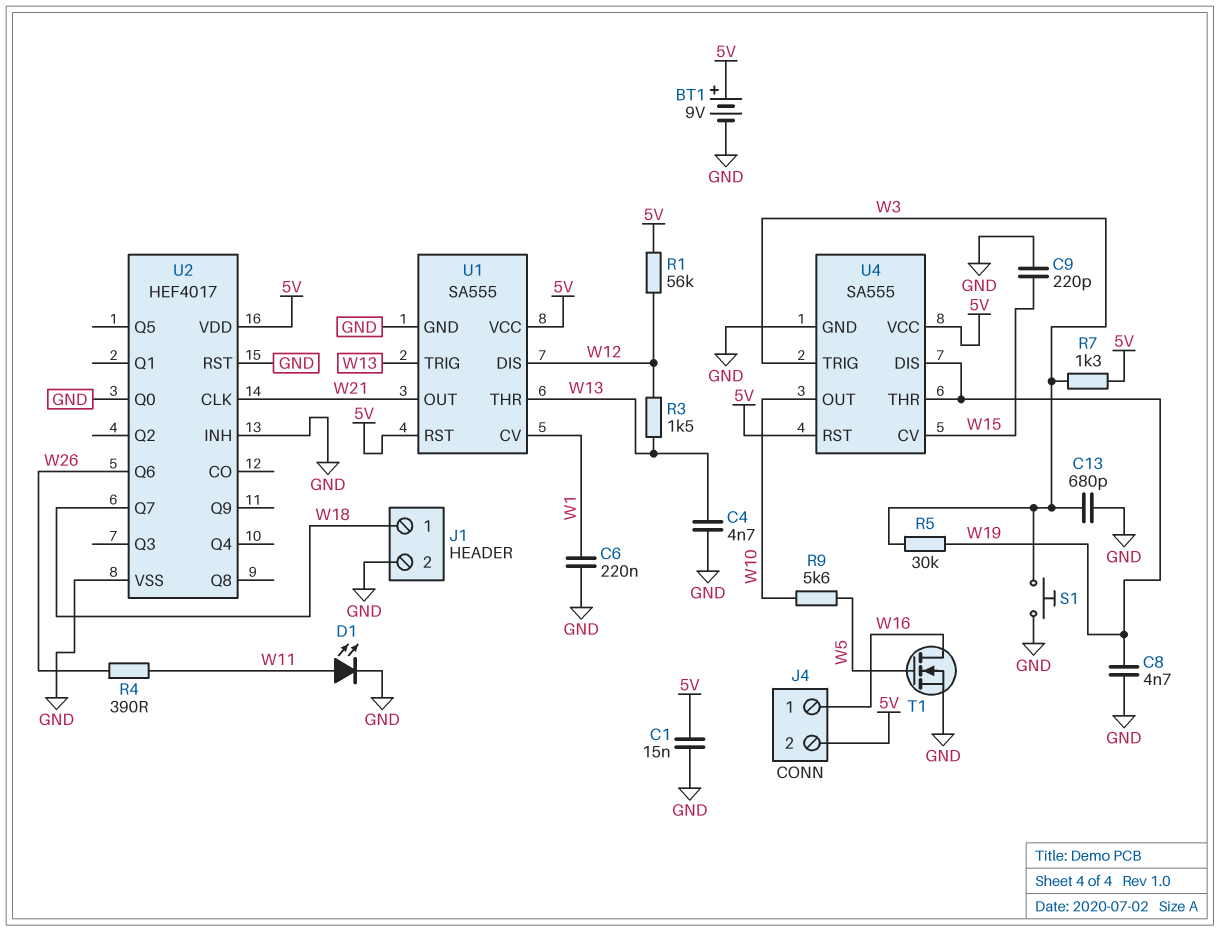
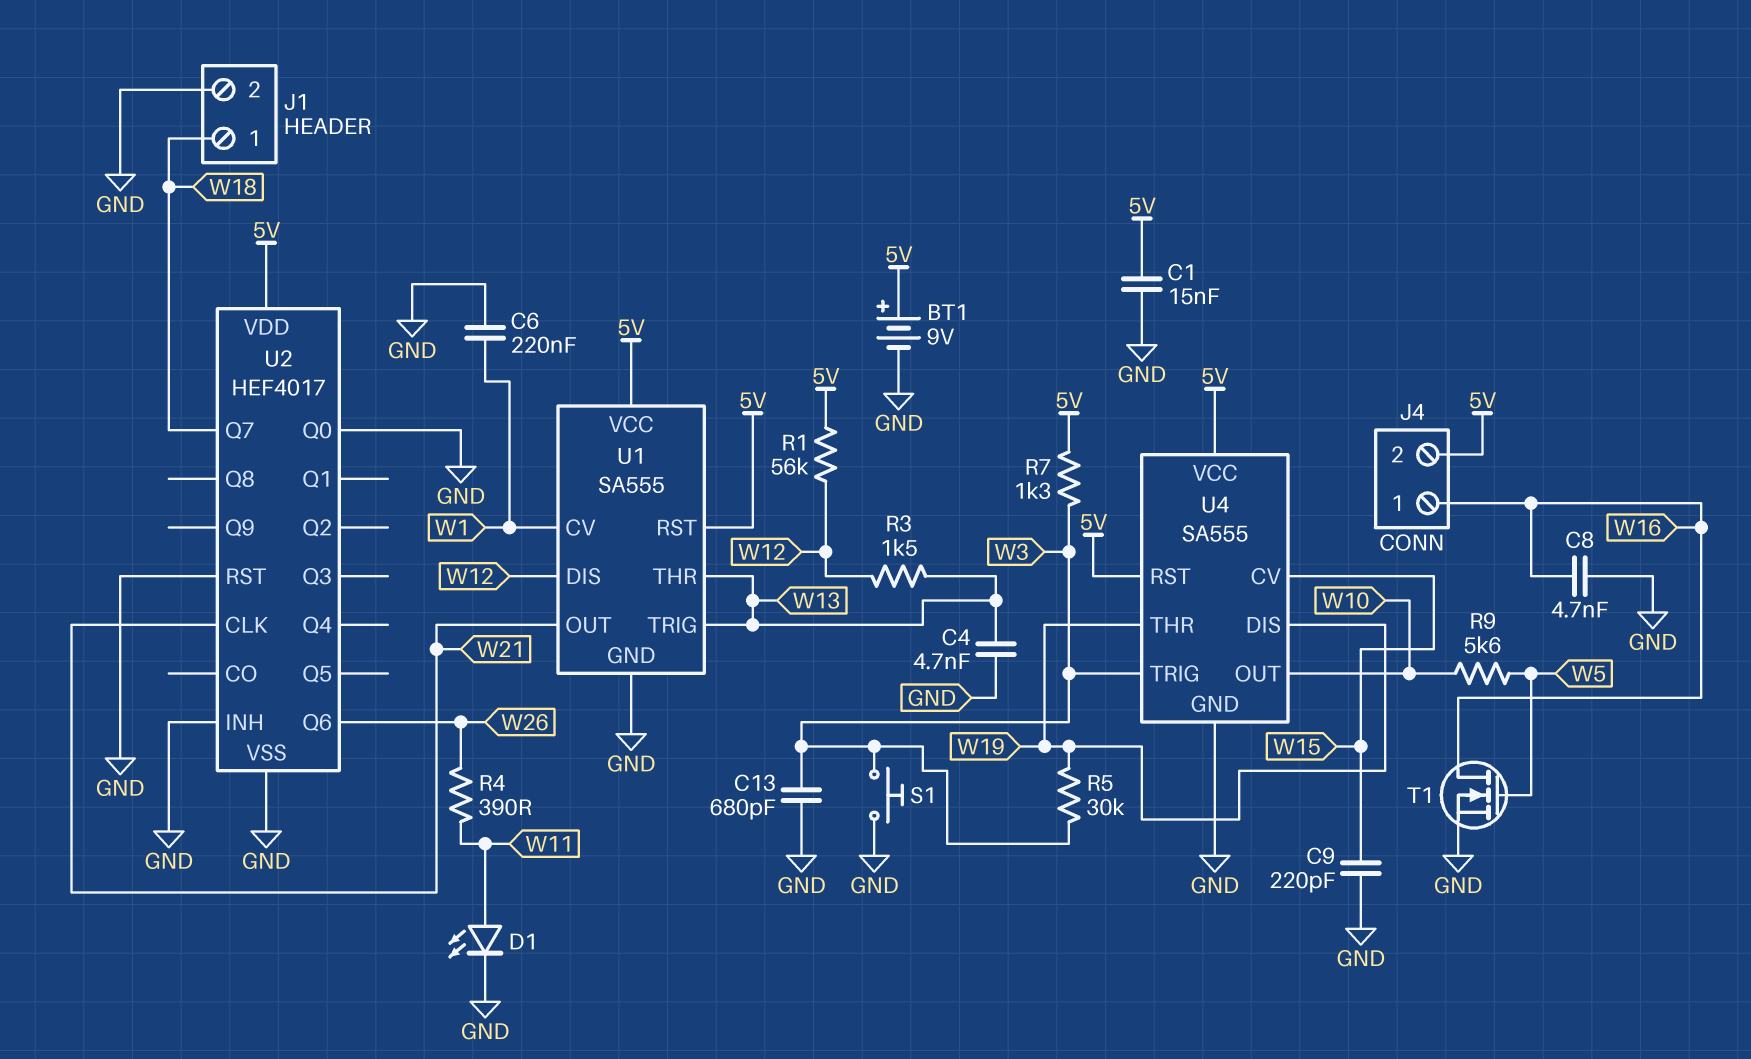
C8: 4.7nF (GND, W19) -> 4.7nF (GND, W16)

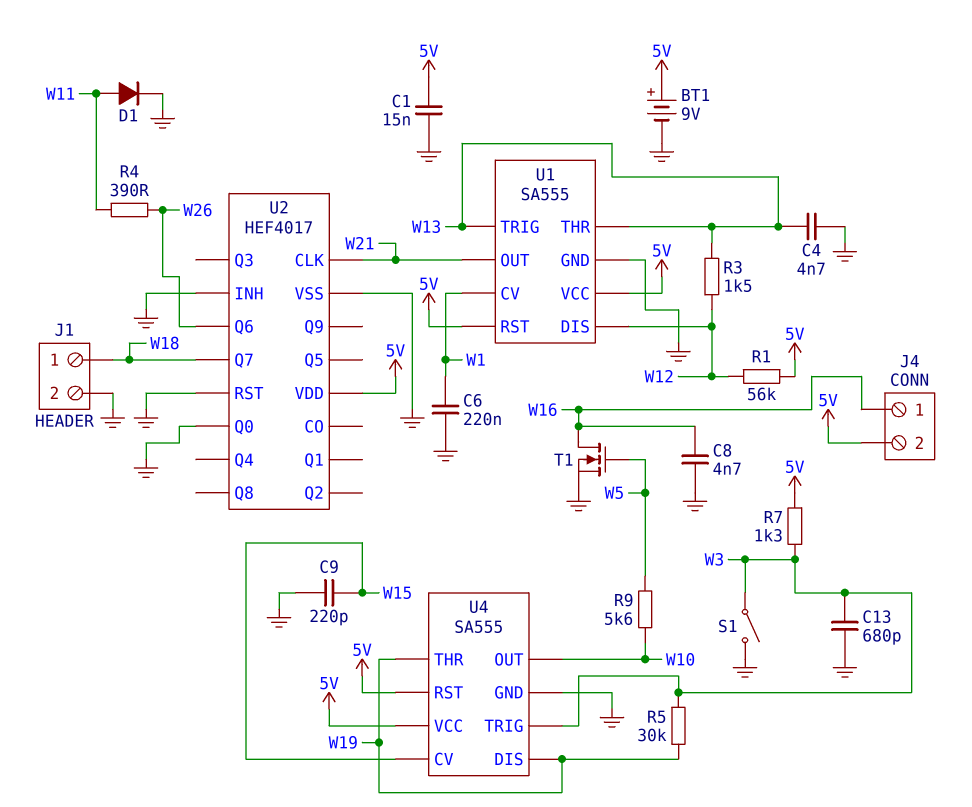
D1: LED (A W11, K GND) -> diode (A W11, K GND)
S1: button (GND, W3) -> switch (GND, W3)

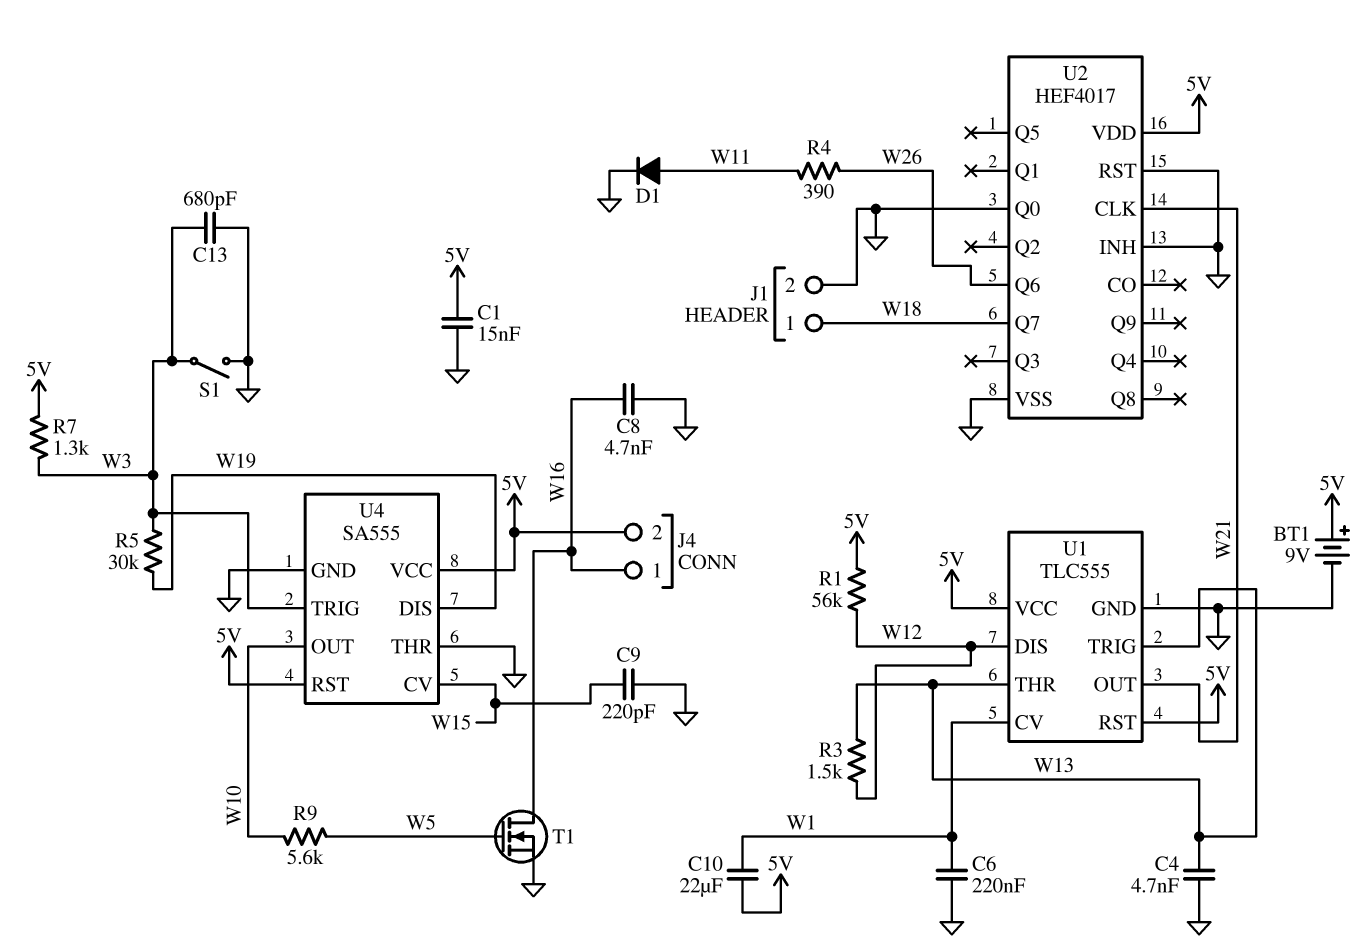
C10: none -> 22uF (5V, W1)
U1: SA555 -> TLC555
U4 pin THR: W19 -> GND

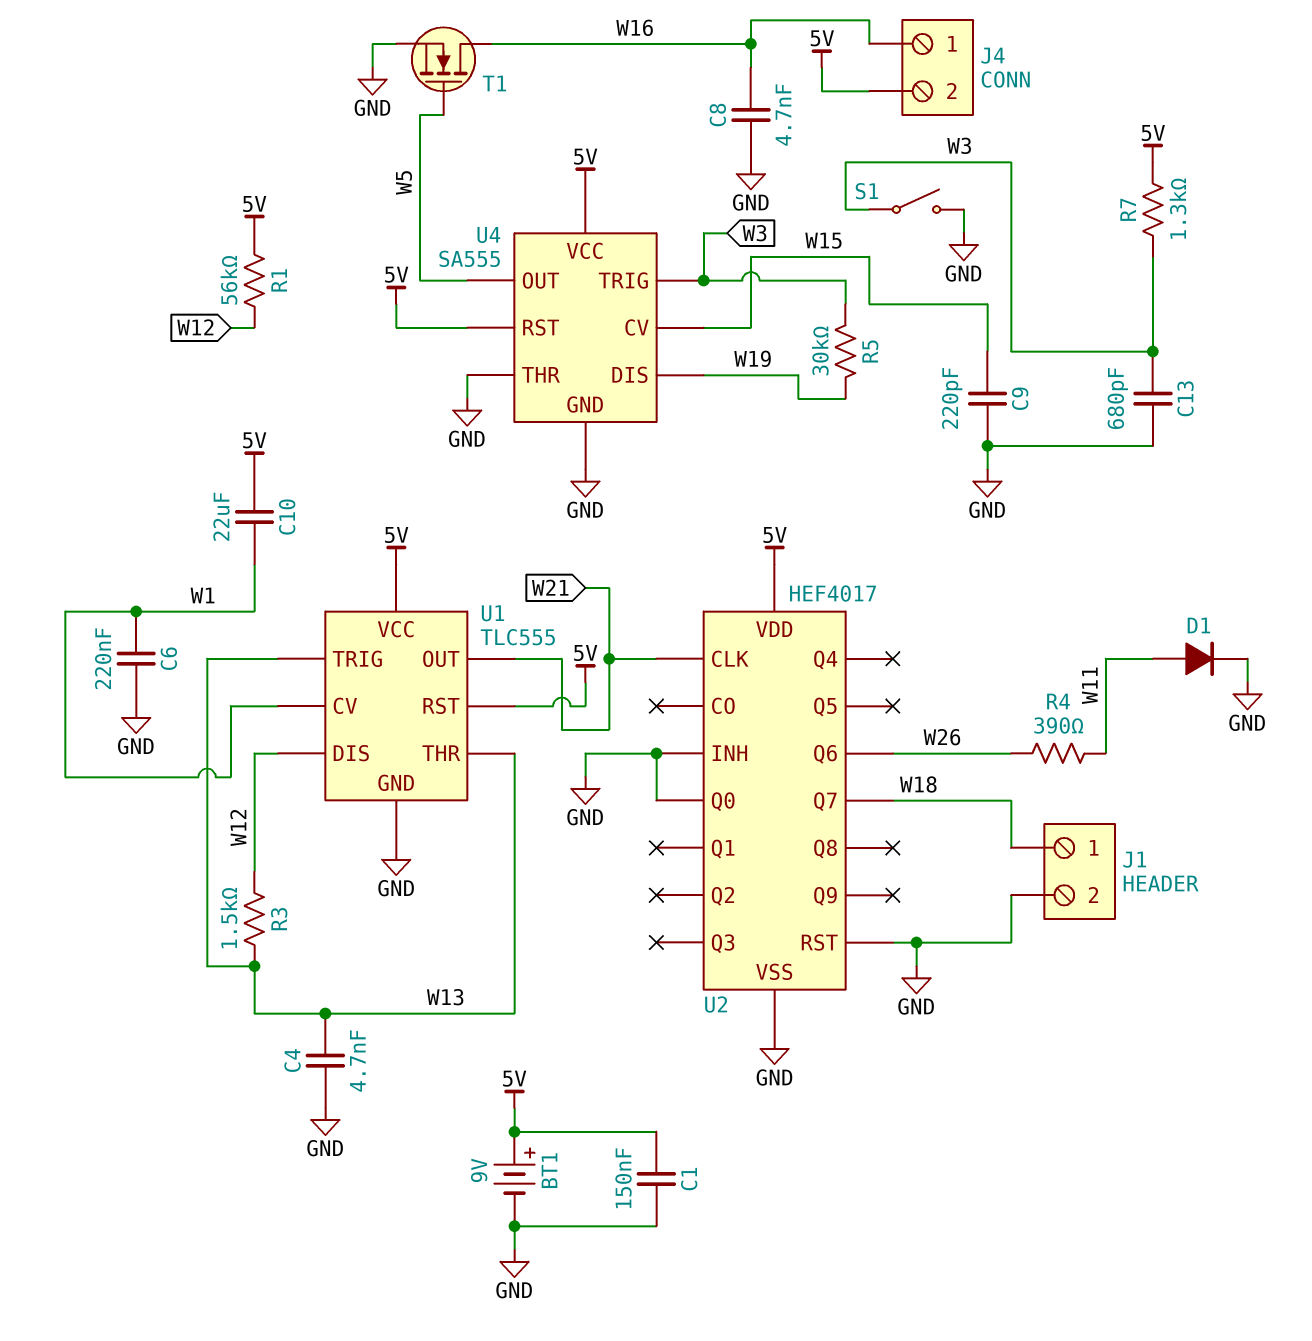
C1: 15nF (5V, GND) -> 150nF (5V, GND)
R9: 5.6k (W5, W10) -> none
U4 pin OUT: W10 -> W5

